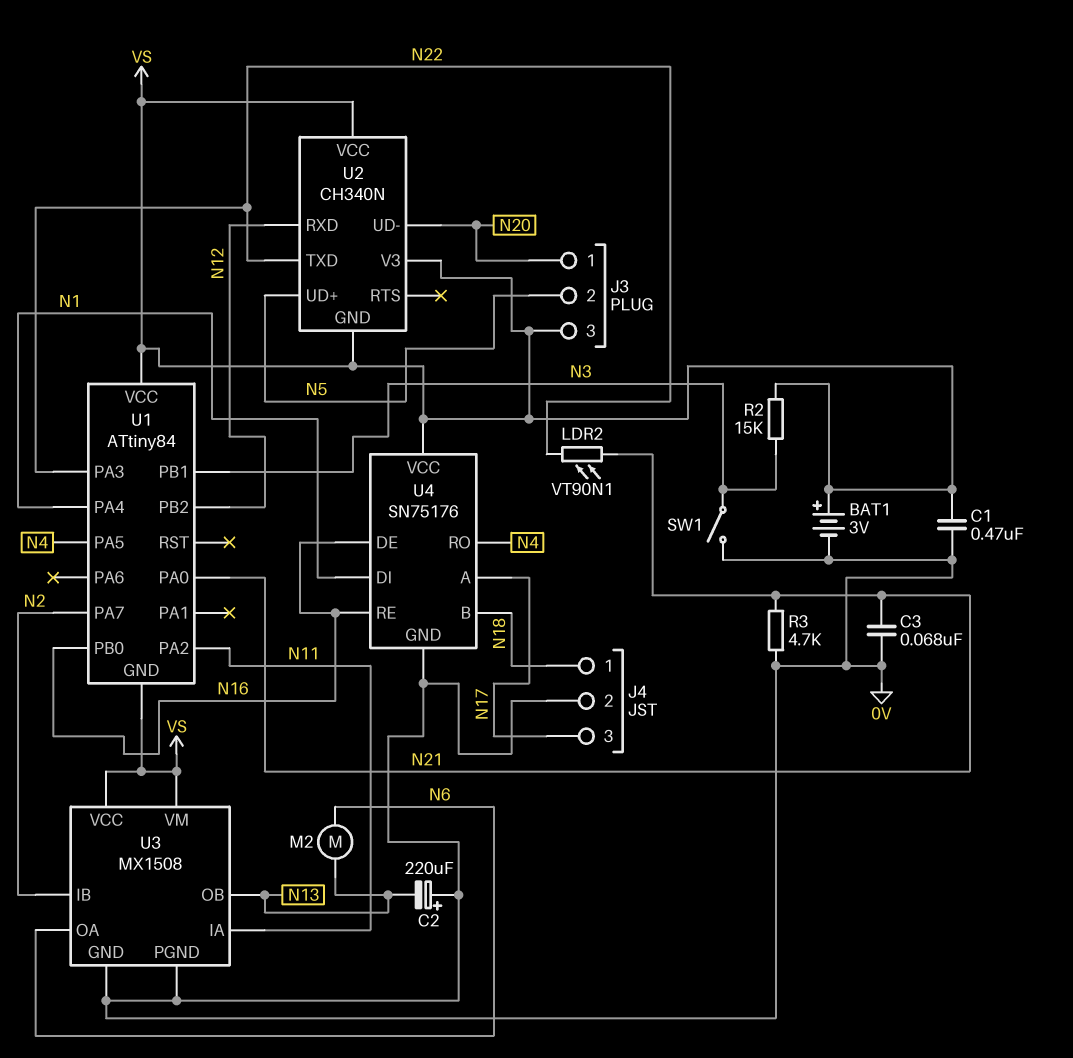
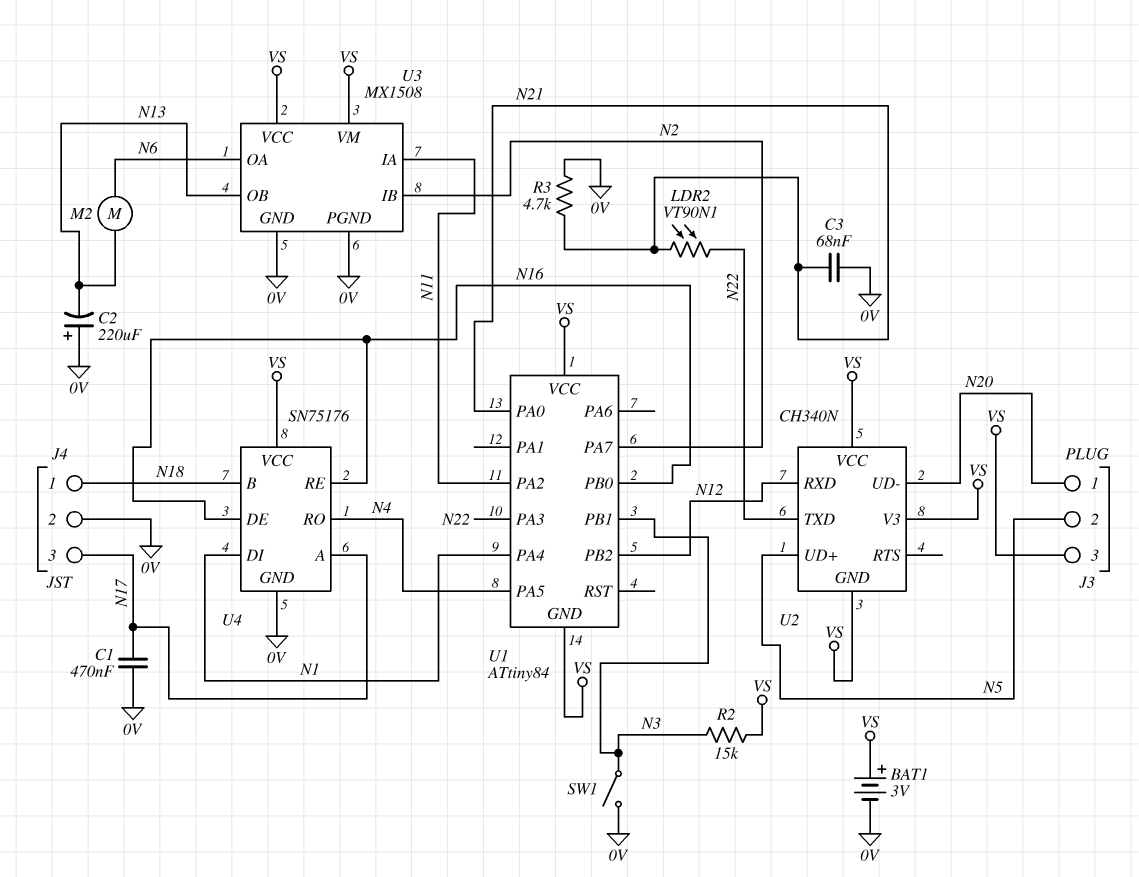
C1: 470nF (0V, VS) -> 470nF (0V, N17)

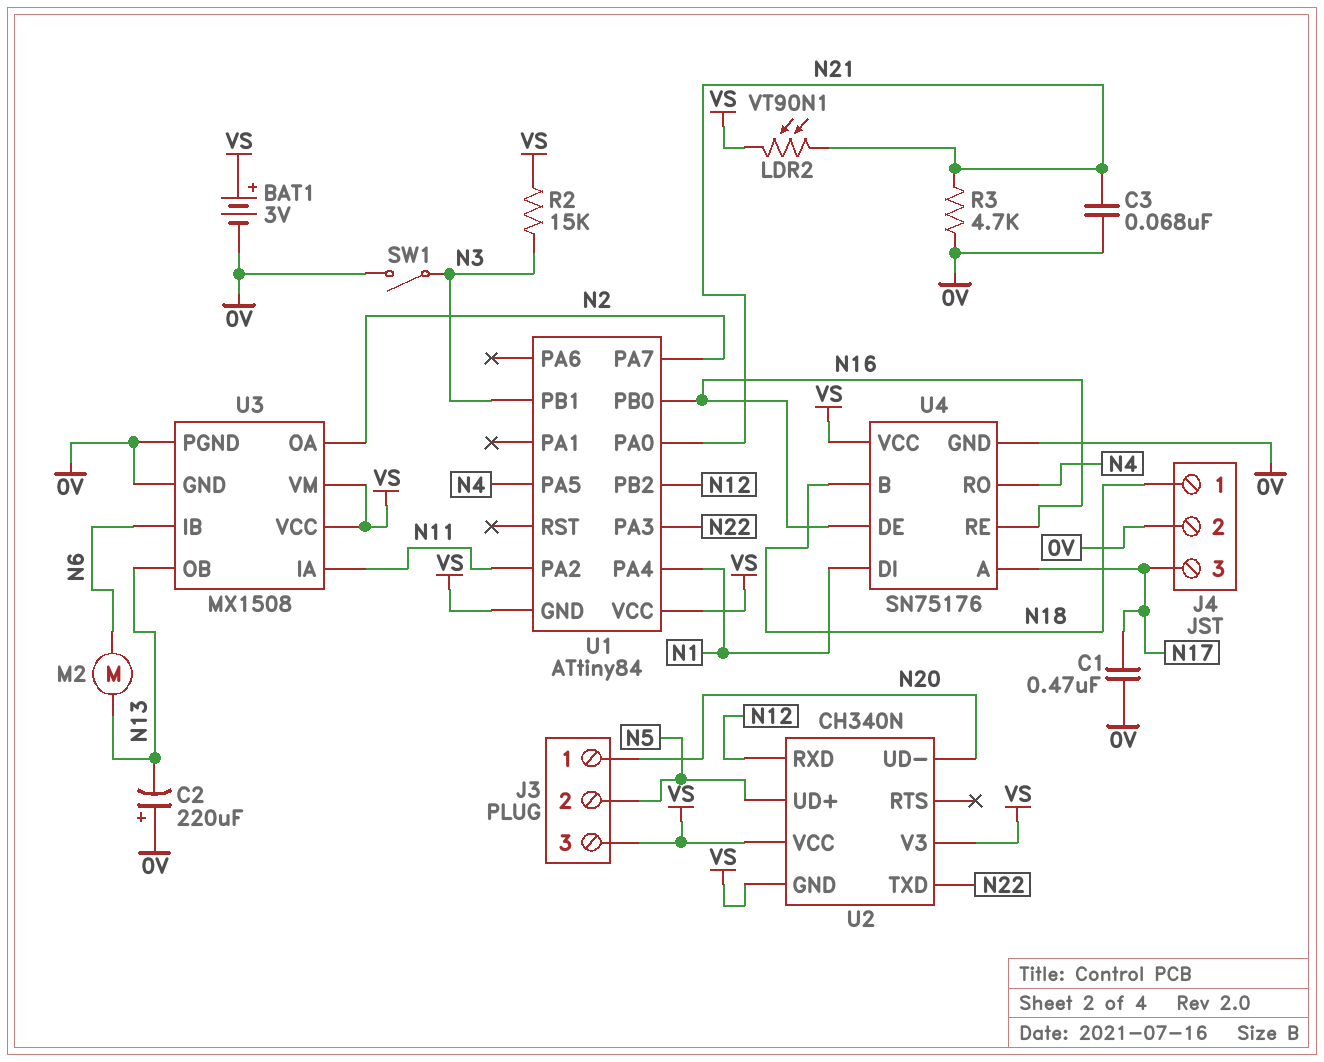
LDR2: VT90N1 (N21, N22) -> VT90N1 (N21, VS)
U3 pin IB: N2 -> N6
U3 pin OA: N6 -> N2

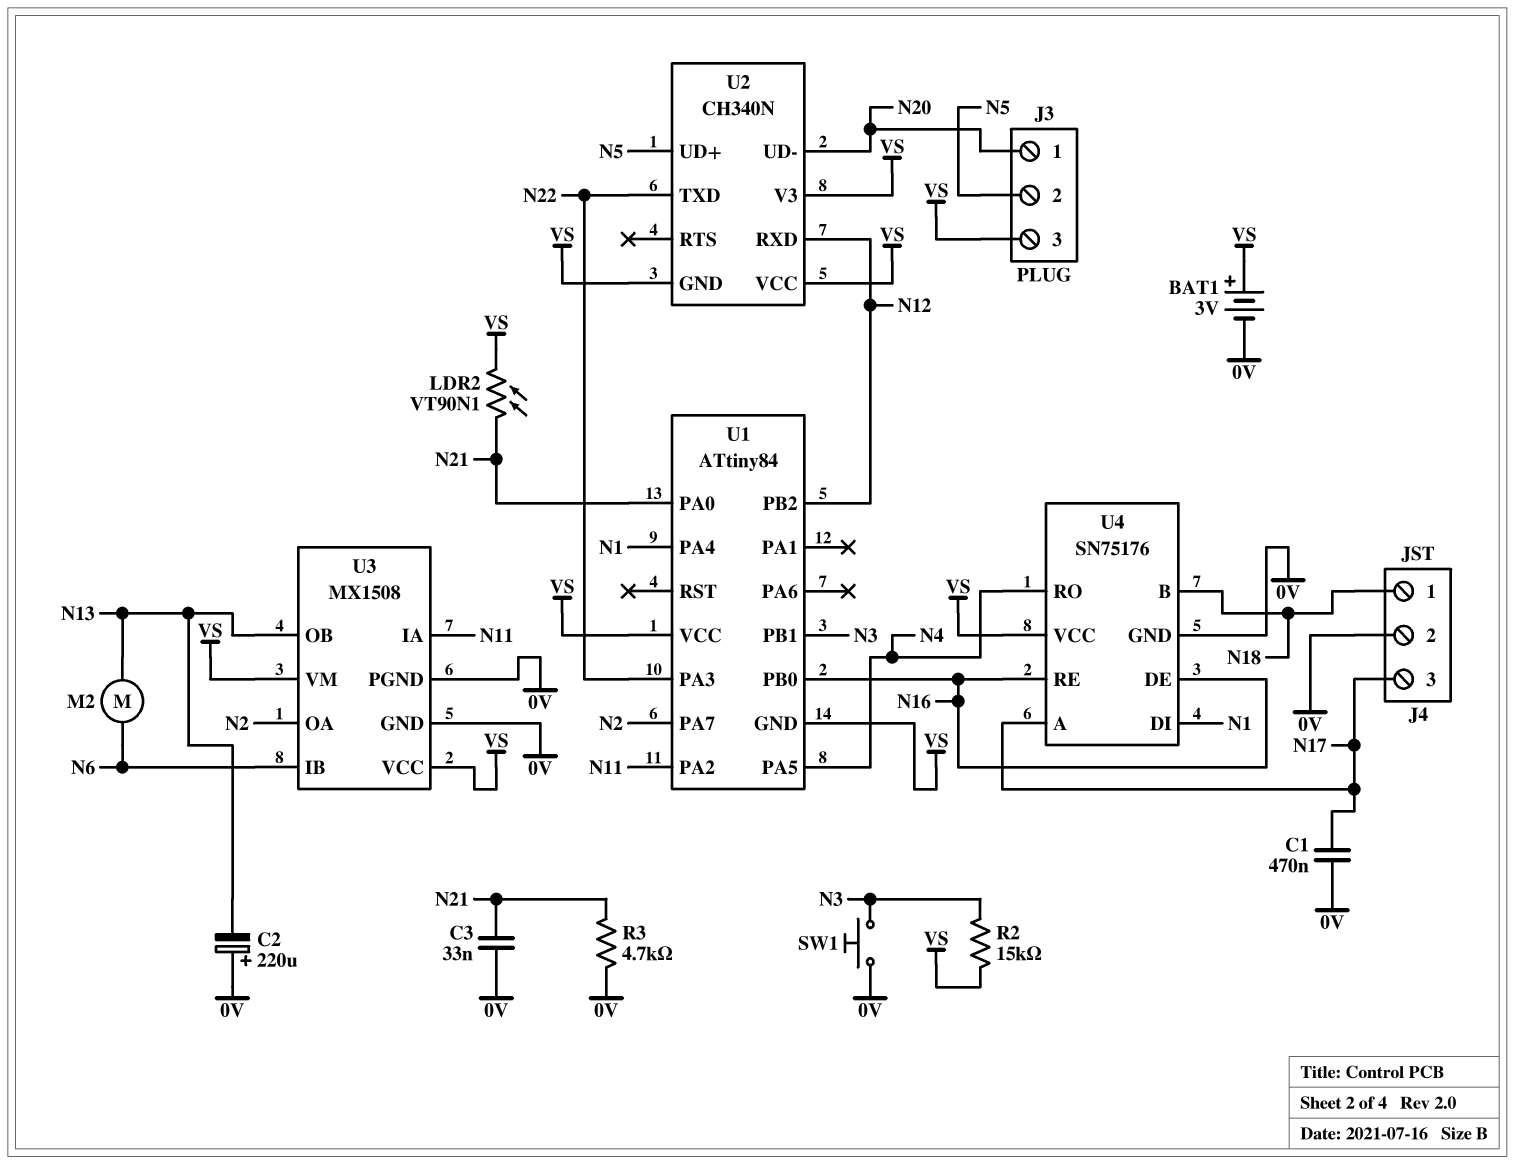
C3: 68nF (0V, N21) -> 33nF (0V, N21)
SW1: switch (0V, N3) -> button (0V, N3)

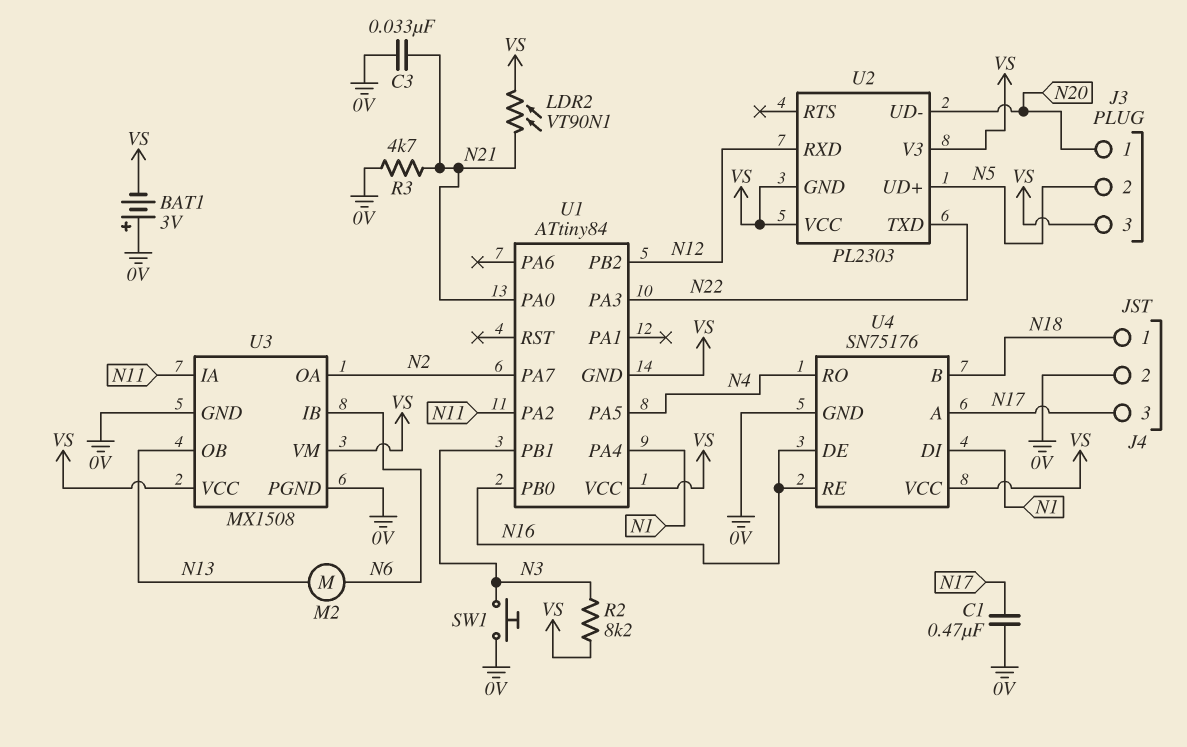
BAT1: 3V (plus VS, minus 0V) -> 3V (plus 0V, minus VS)
C2: 220uF (plus 0V, minus N13) -> none
R2: 15k (N3, VS) -> 8.2k (N3, VS)
U2: CH340N -> PL2303

